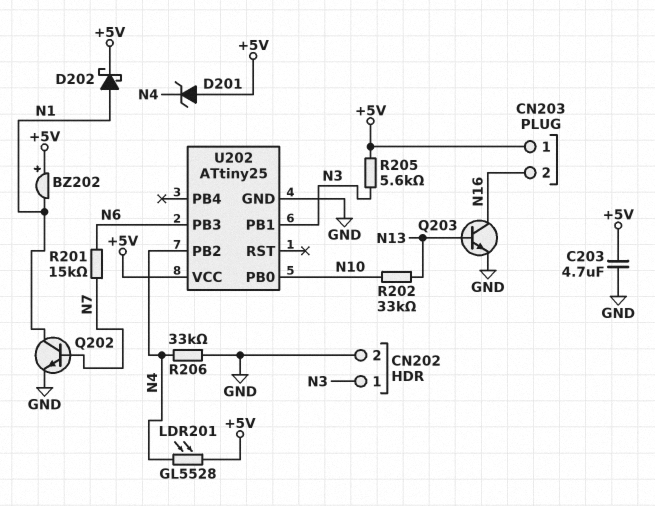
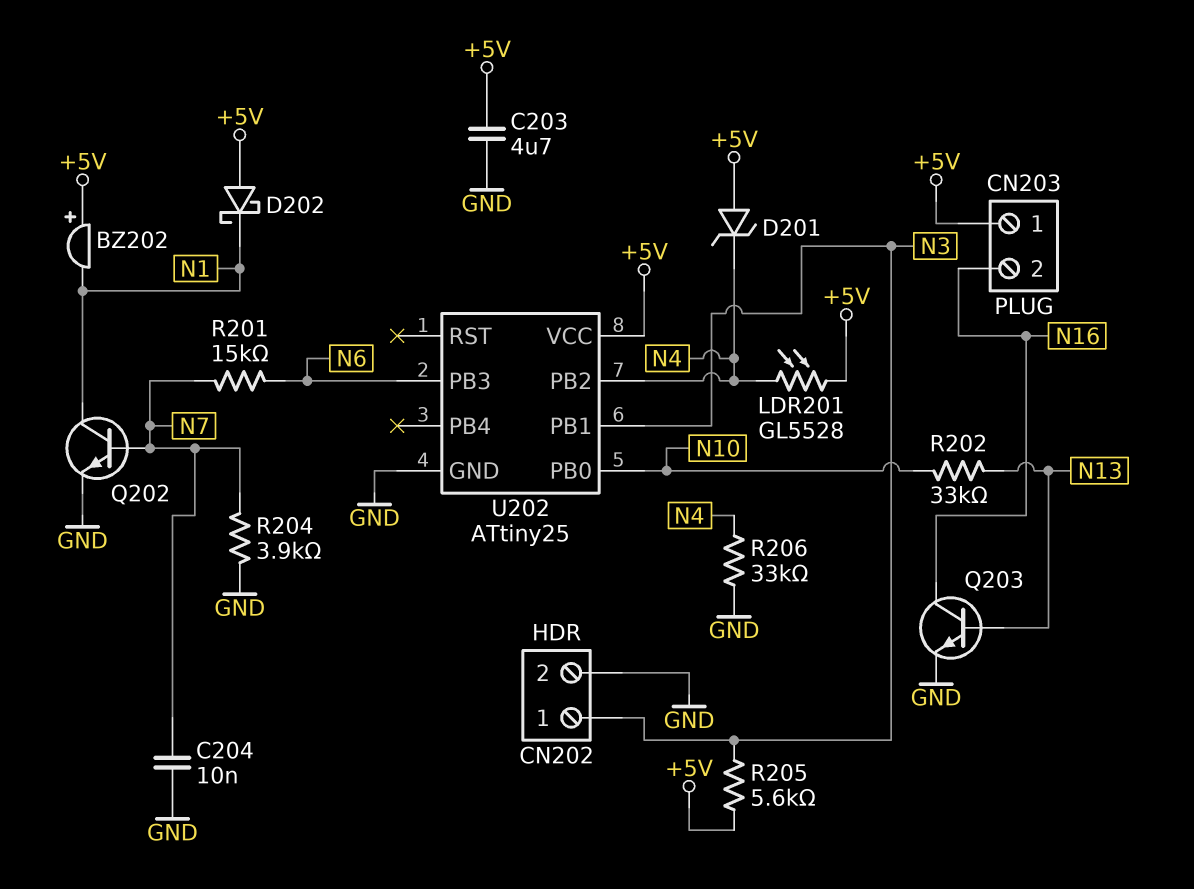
C204: none -> 10nF (GND, N7)
D202: schottky (A N1, K +5V) -> schottky (A +5V, K N1)
R204: none -> 3.9k (GND, N7)

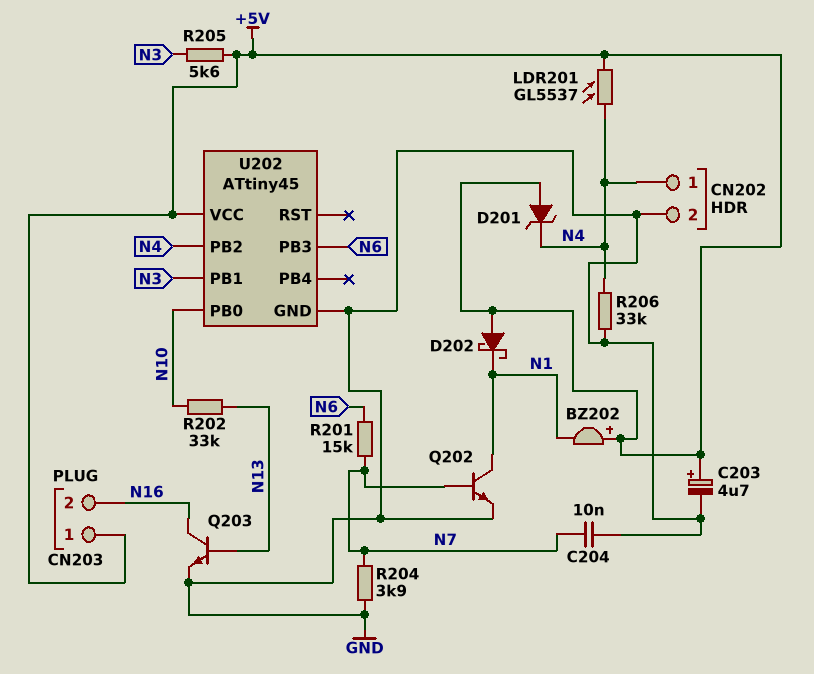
C203: 4.7uF (+5V, GND) -> 4.7uF (plus +5V, minus GND)
CN202 pin 1: N3 -> N4
LDR201: GL5528 (+5V, N4) -> GL5537 (+5V, N4)
U202: ATtiny25 -> ATtiny45

